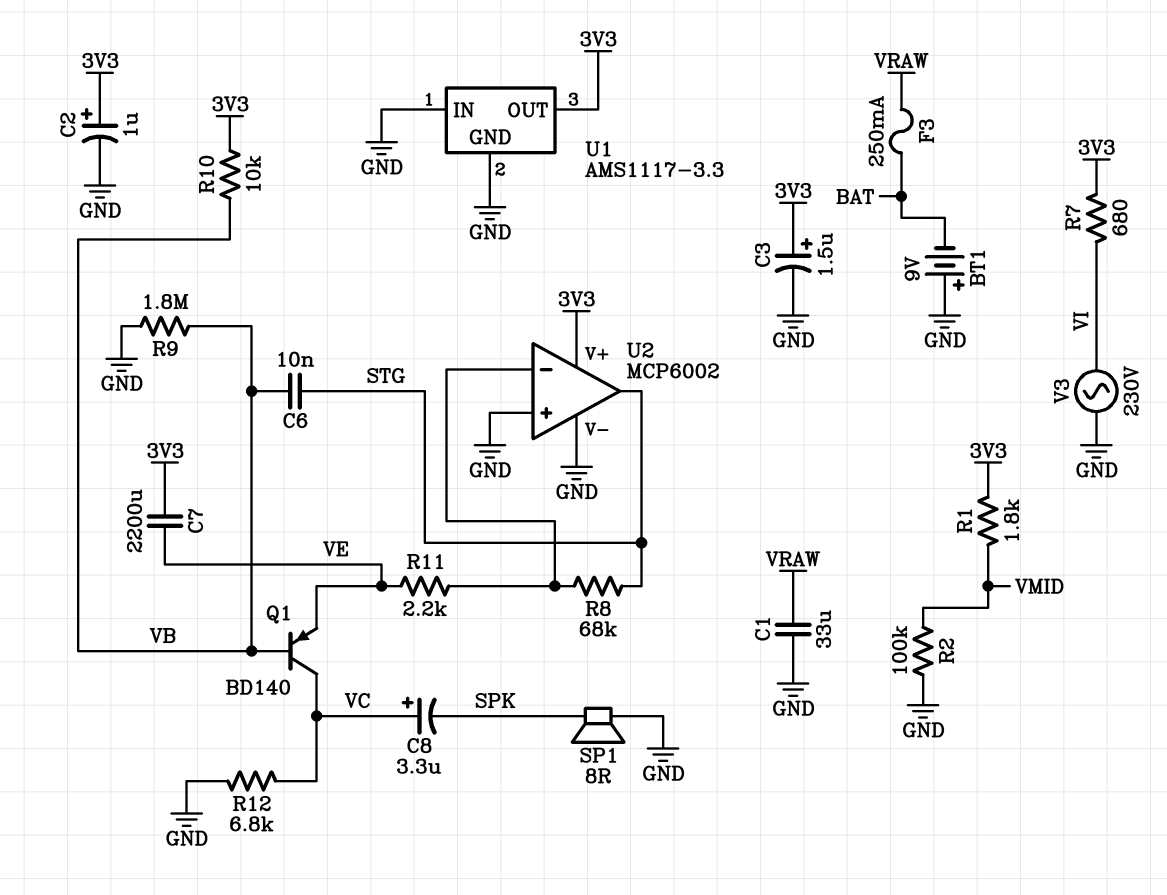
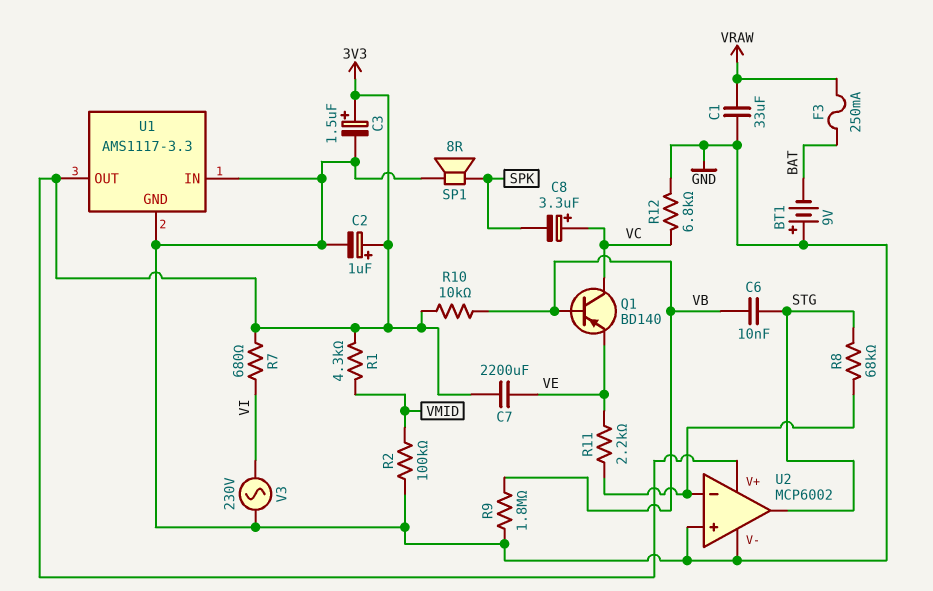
R1: 1.8k (3V3, VMID) -> 4.3k (3V3, VMID)

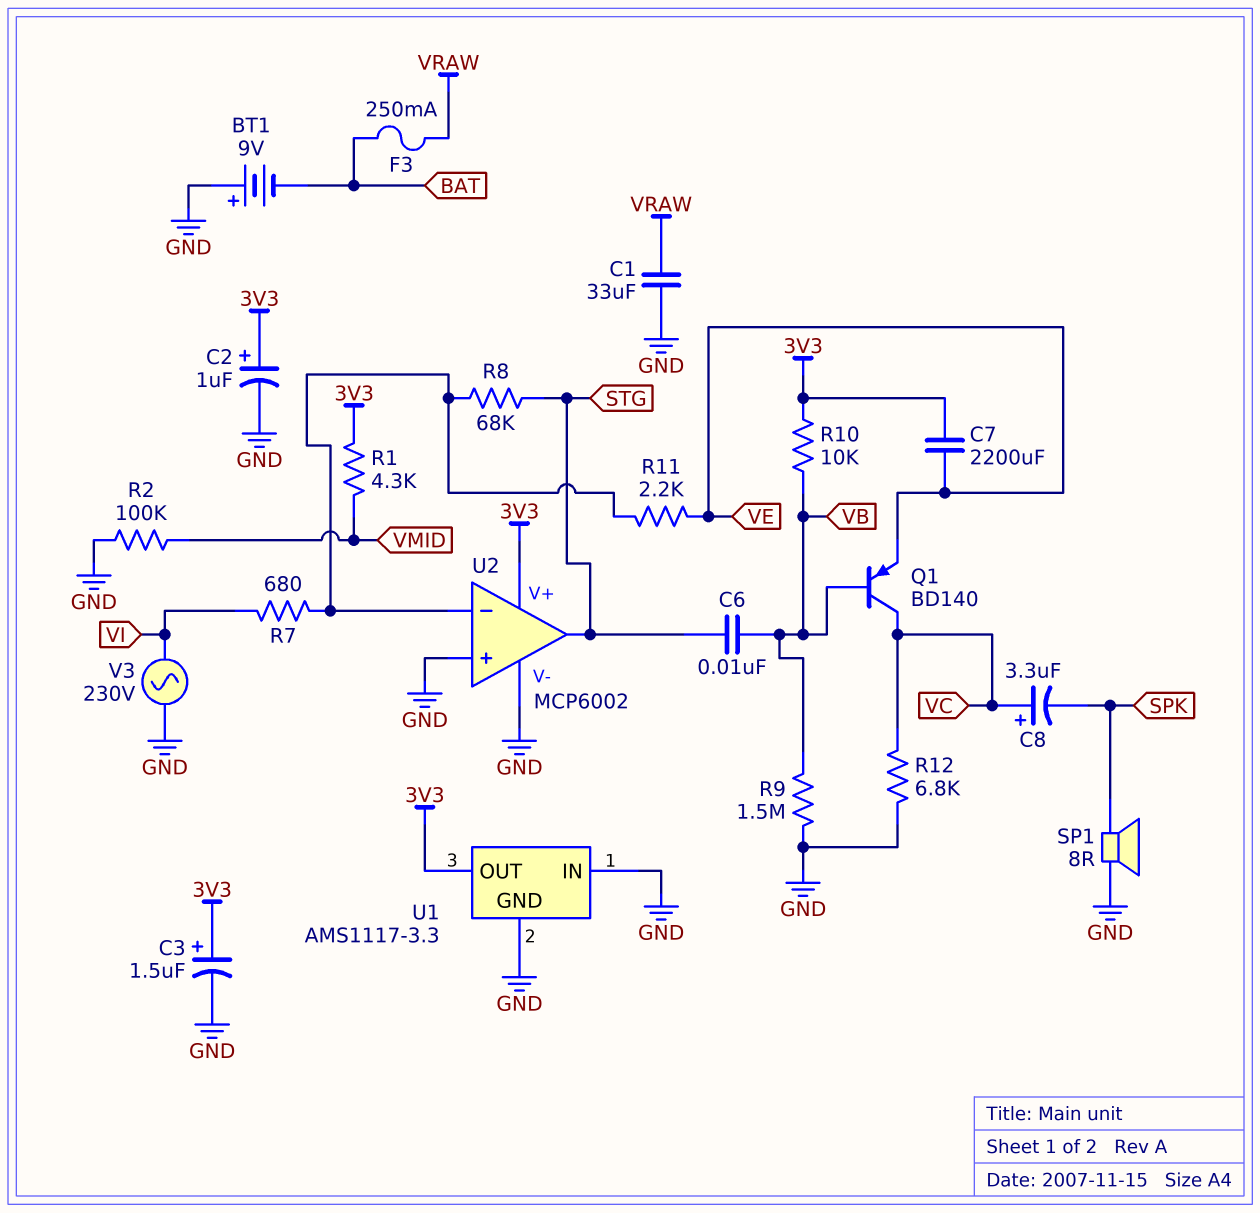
R7: 680 (3V3, VI) -> 680 (U2/in-, VI)
R9: 1.8M (GND, VB) -> 1.5M (GND, VB)

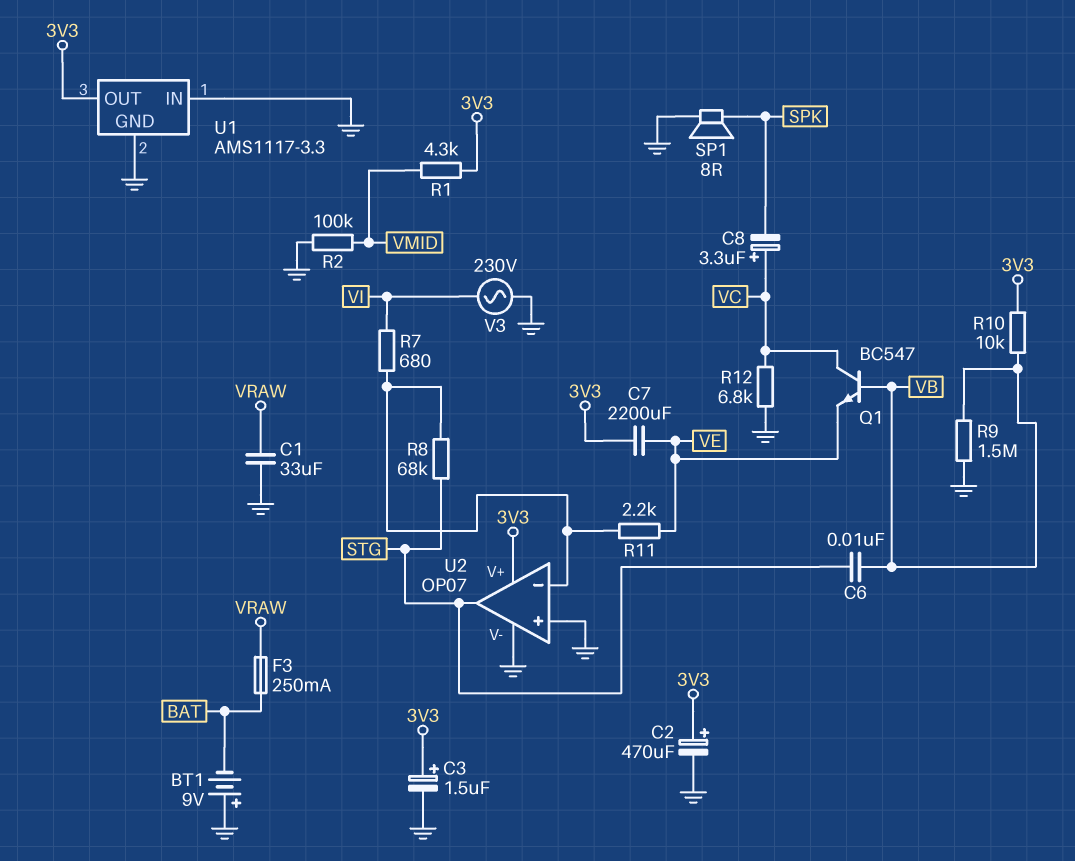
C2: 1uF (plus 3V3, minus GND) -> 470uF (plus 3V3, minus GND)
Q1: PNP BD140 (B VB, C VC, E VE) -> NPN BC547 (B VB, C VC, E VE)
U2: MCP6002 -> OP07

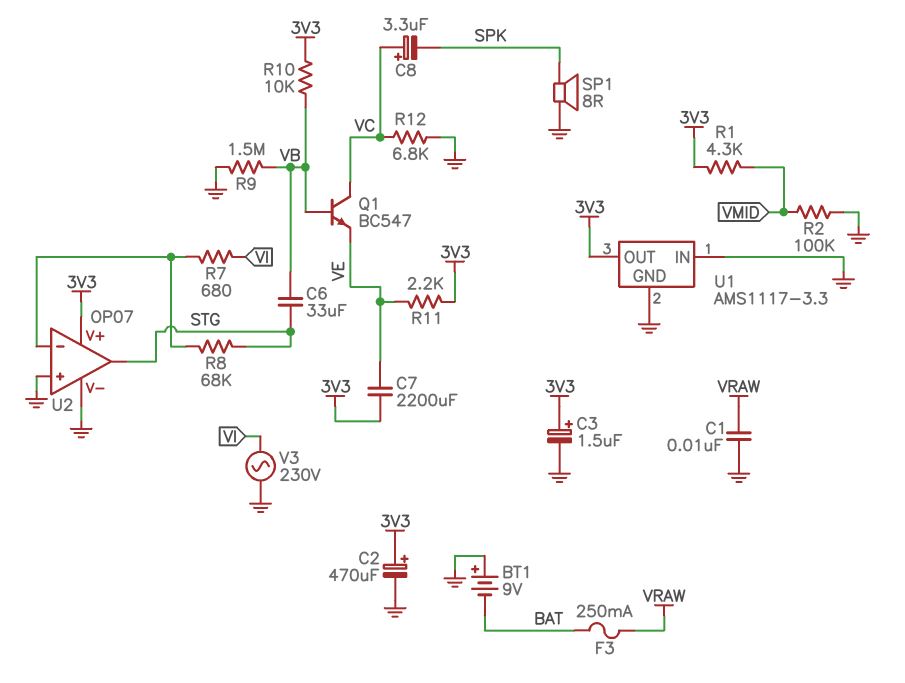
C1: 33uF (GND, VRAW) -> 10nF (GND, VRAW)
C6: 10nF (STG, VB) -> 33uF (STG, VB)
R11: 2.2k (U2/in-, VE) -> 2.2k (3V3, VE)

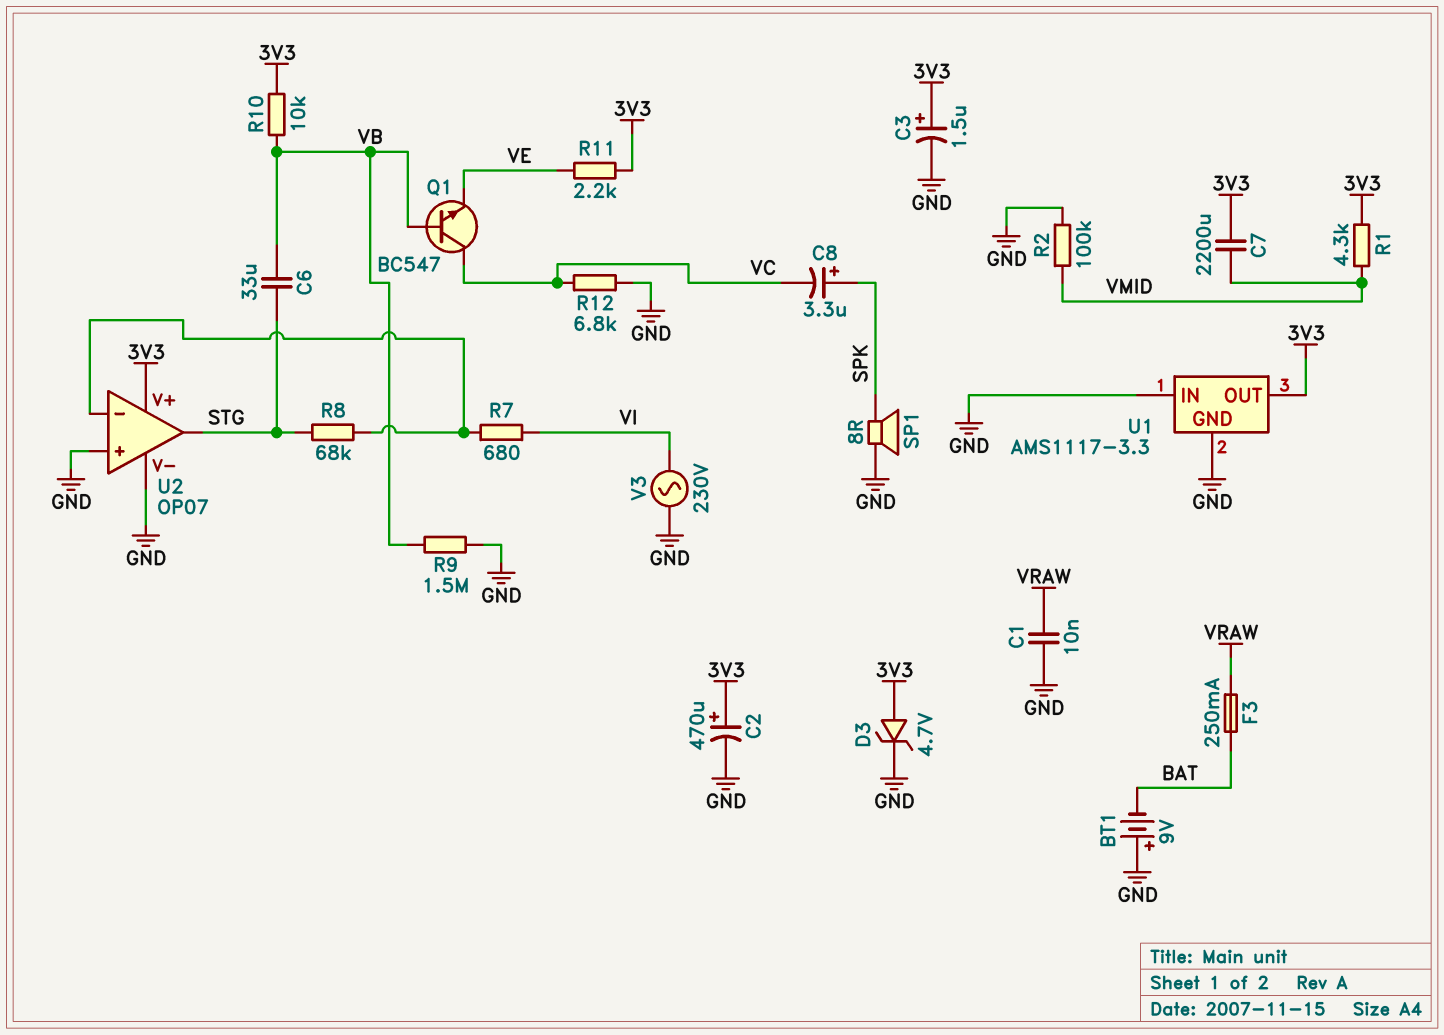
C7: 2200uF (3V3, VE) -> 2200uF (3V3, VMID)
C8: 3.3uF (plus VC, minus SPK) -> 3.3uF (plus SPK, minus VC)
D3: none -> zener 4.7V (A 3V3, K GND)

